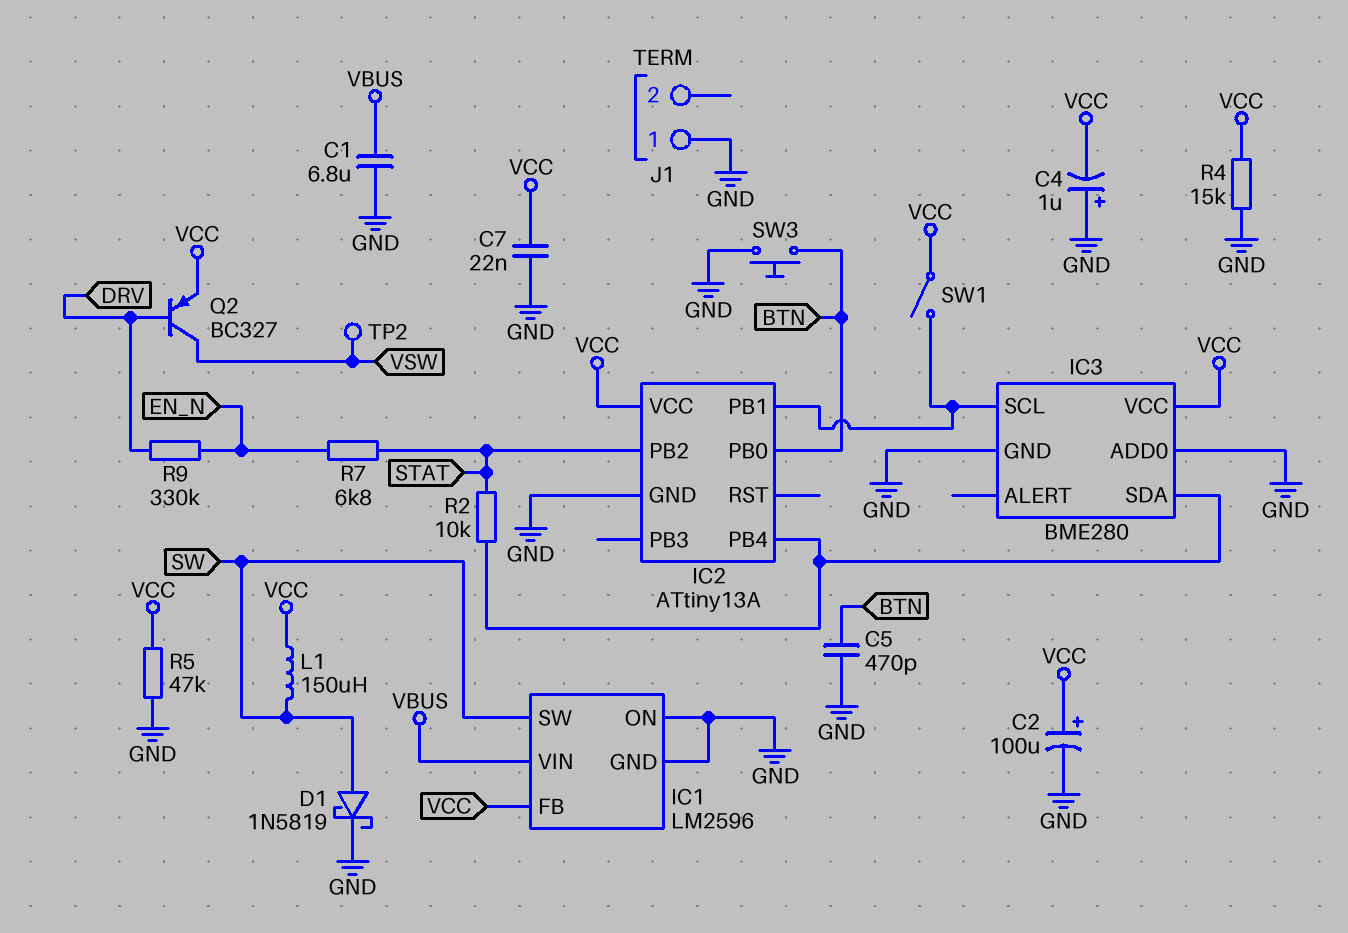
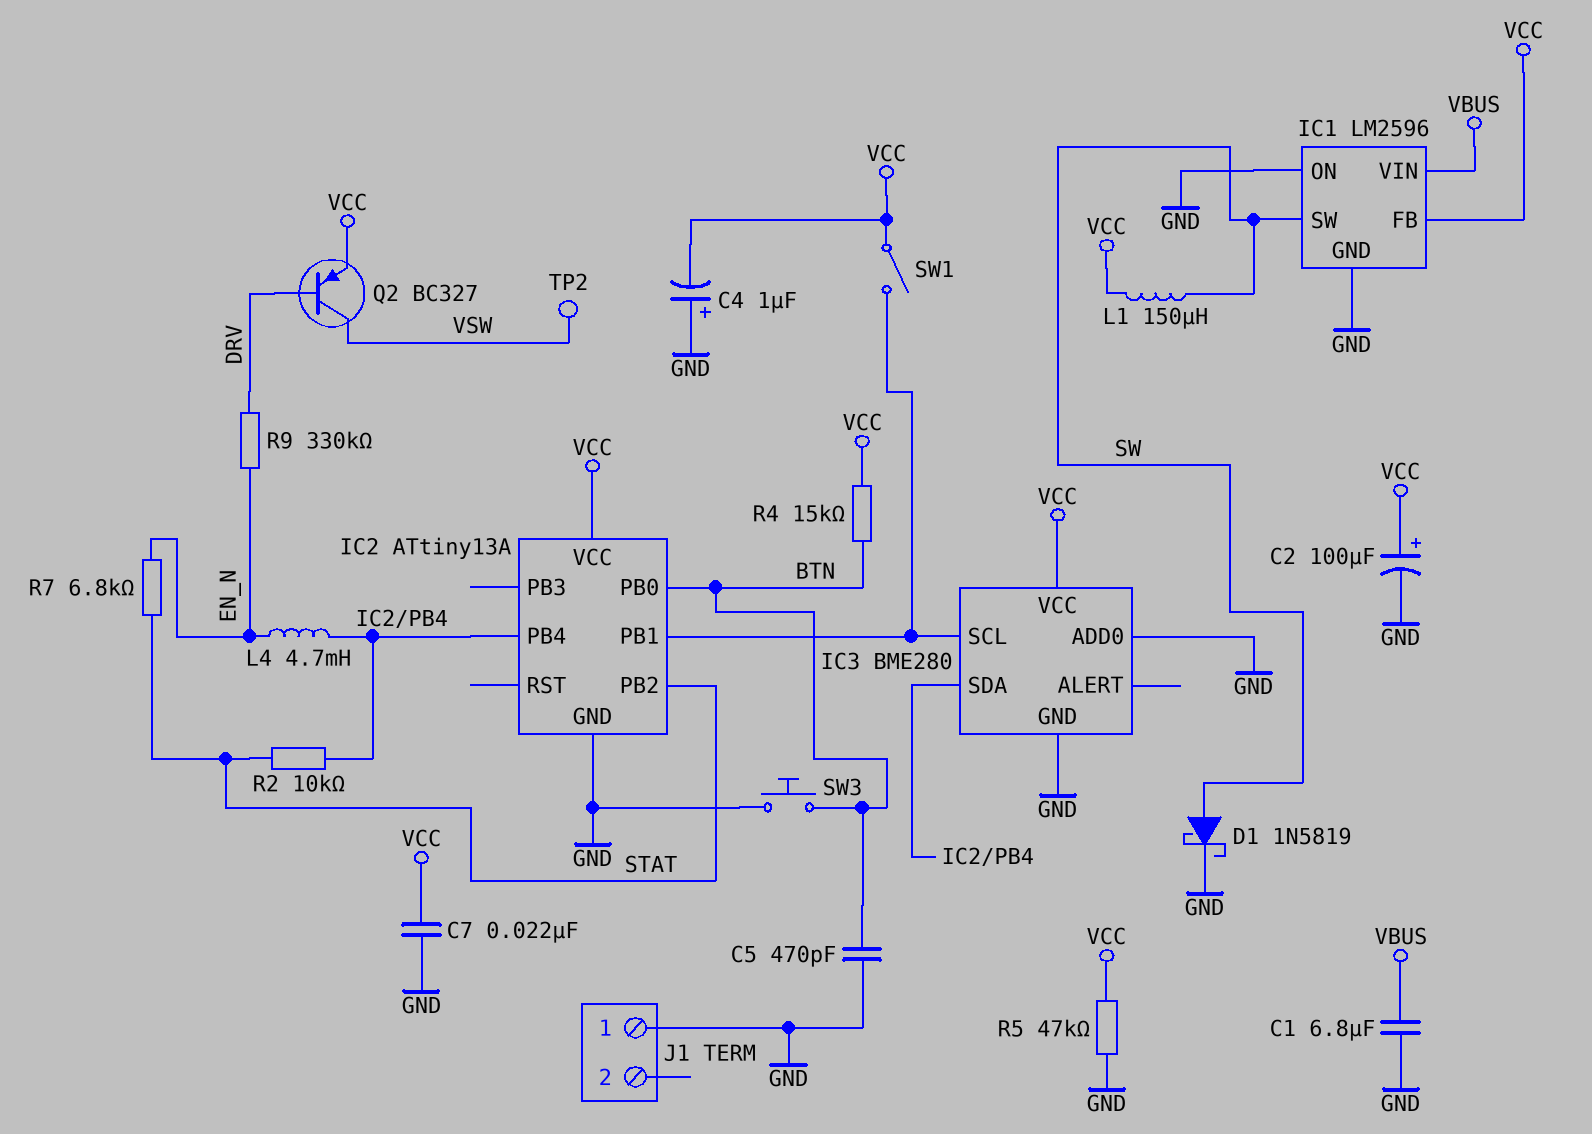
L4: none -> 4.7mH (EN_N, IC2/PB4)
R4: 15k (GND, VCC) -> 15k (BTN, VCC)

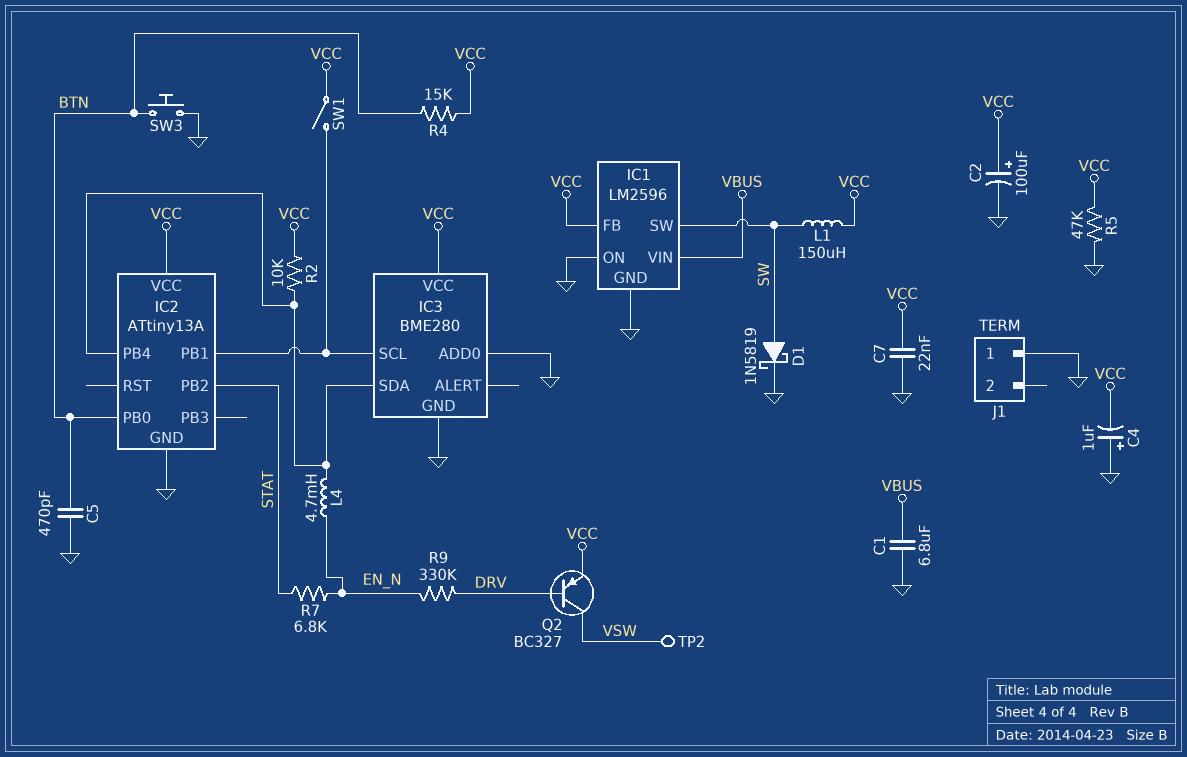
R2: 10k (IC2/PB4, STAT) -> 10k (IC2/PB4, VCC)

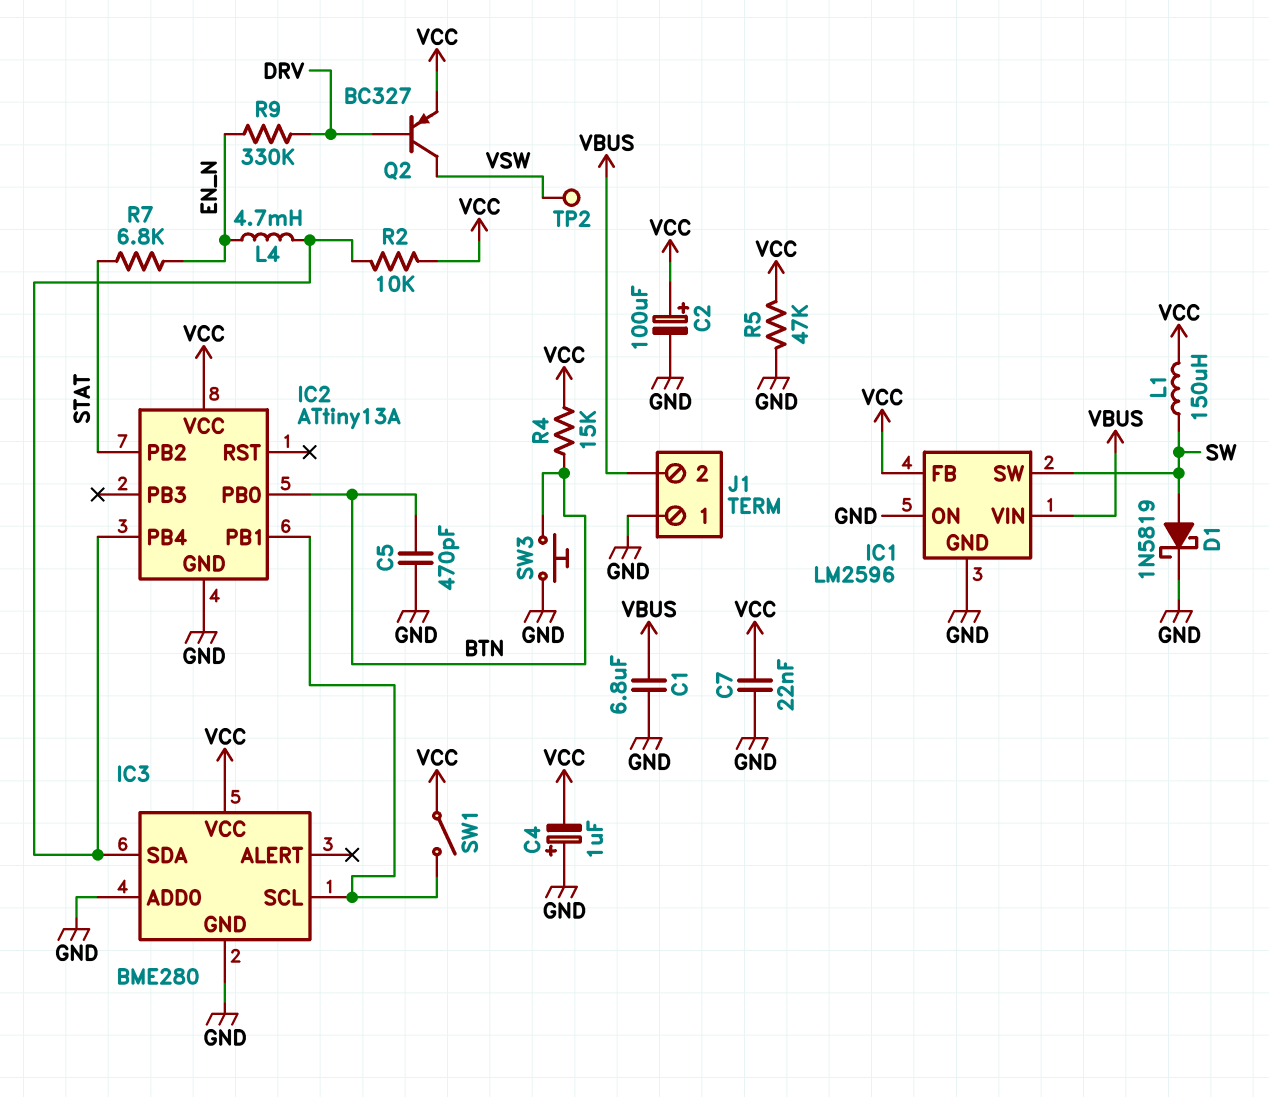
J1 pin 2: none -> VBUS

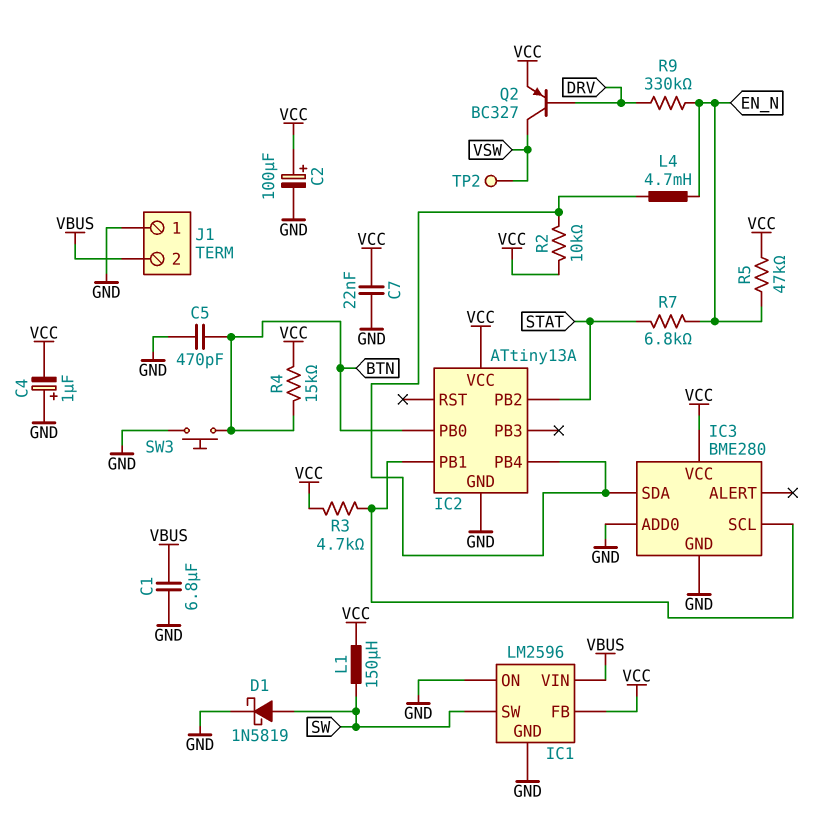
R3: none -> 4.7k (IC2/PB1, VCC)
R5: 47k (GND, VCC) -> 47k (EN_N, VCC)
SW1: switch (IC2/PB1, VCC) -> none

